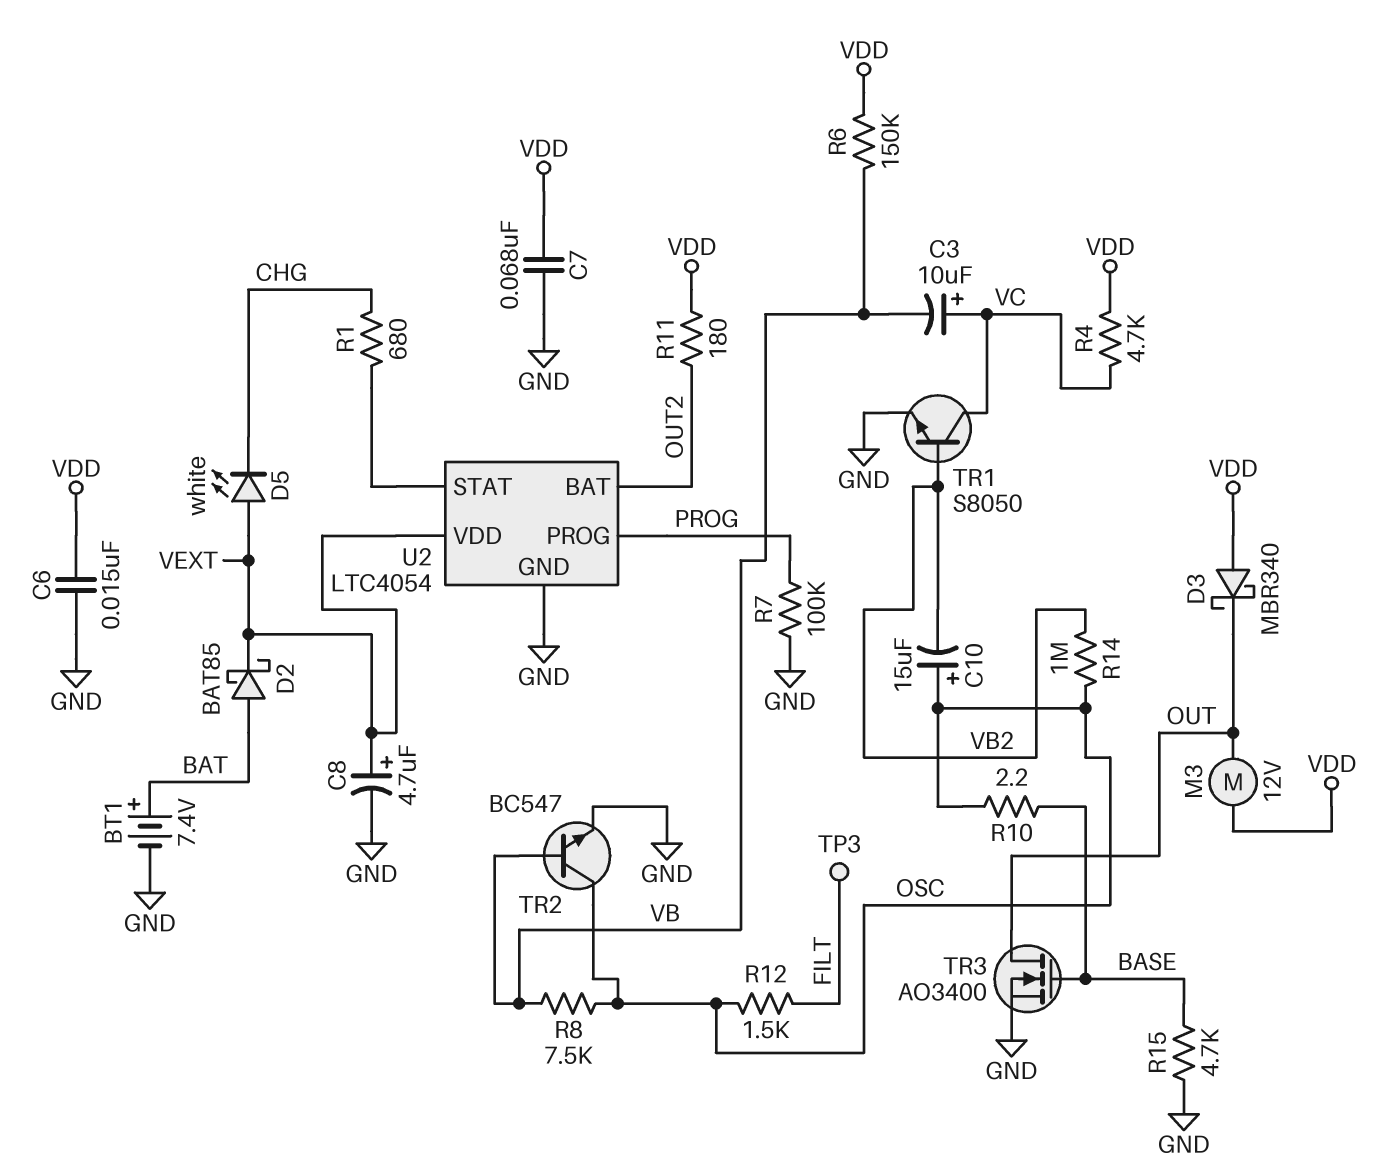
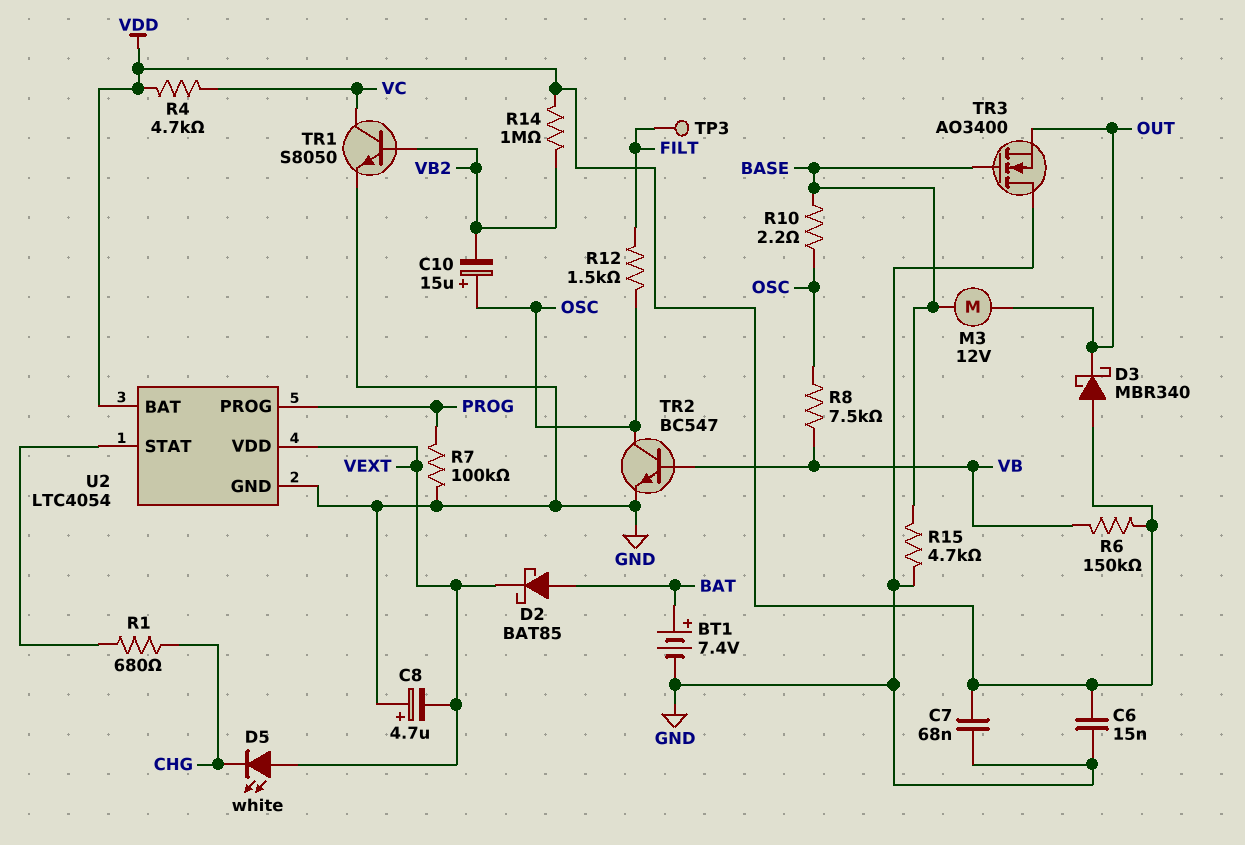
C3: 10uF (plus VC, minus VB) -> none
C8: 4.7uF (plus VEXT, minus GND) -> 4.7uF (plus GND, minus VEXT)
M3: motor 12V (OUT, VDD) -> motor 12V (BASE, OUT)
R11: 180 (OUT2, VDD) -> none
R14: 1M (OSC, VB2) -> 1M (VB2, VDD)
TR3: NMOS AO3400 (G BASE, D OUT, S GND) -> NMOS AO3400 (G BASE, D GND, S OUT)
U2 pin BAT: OUT2 -> VDD

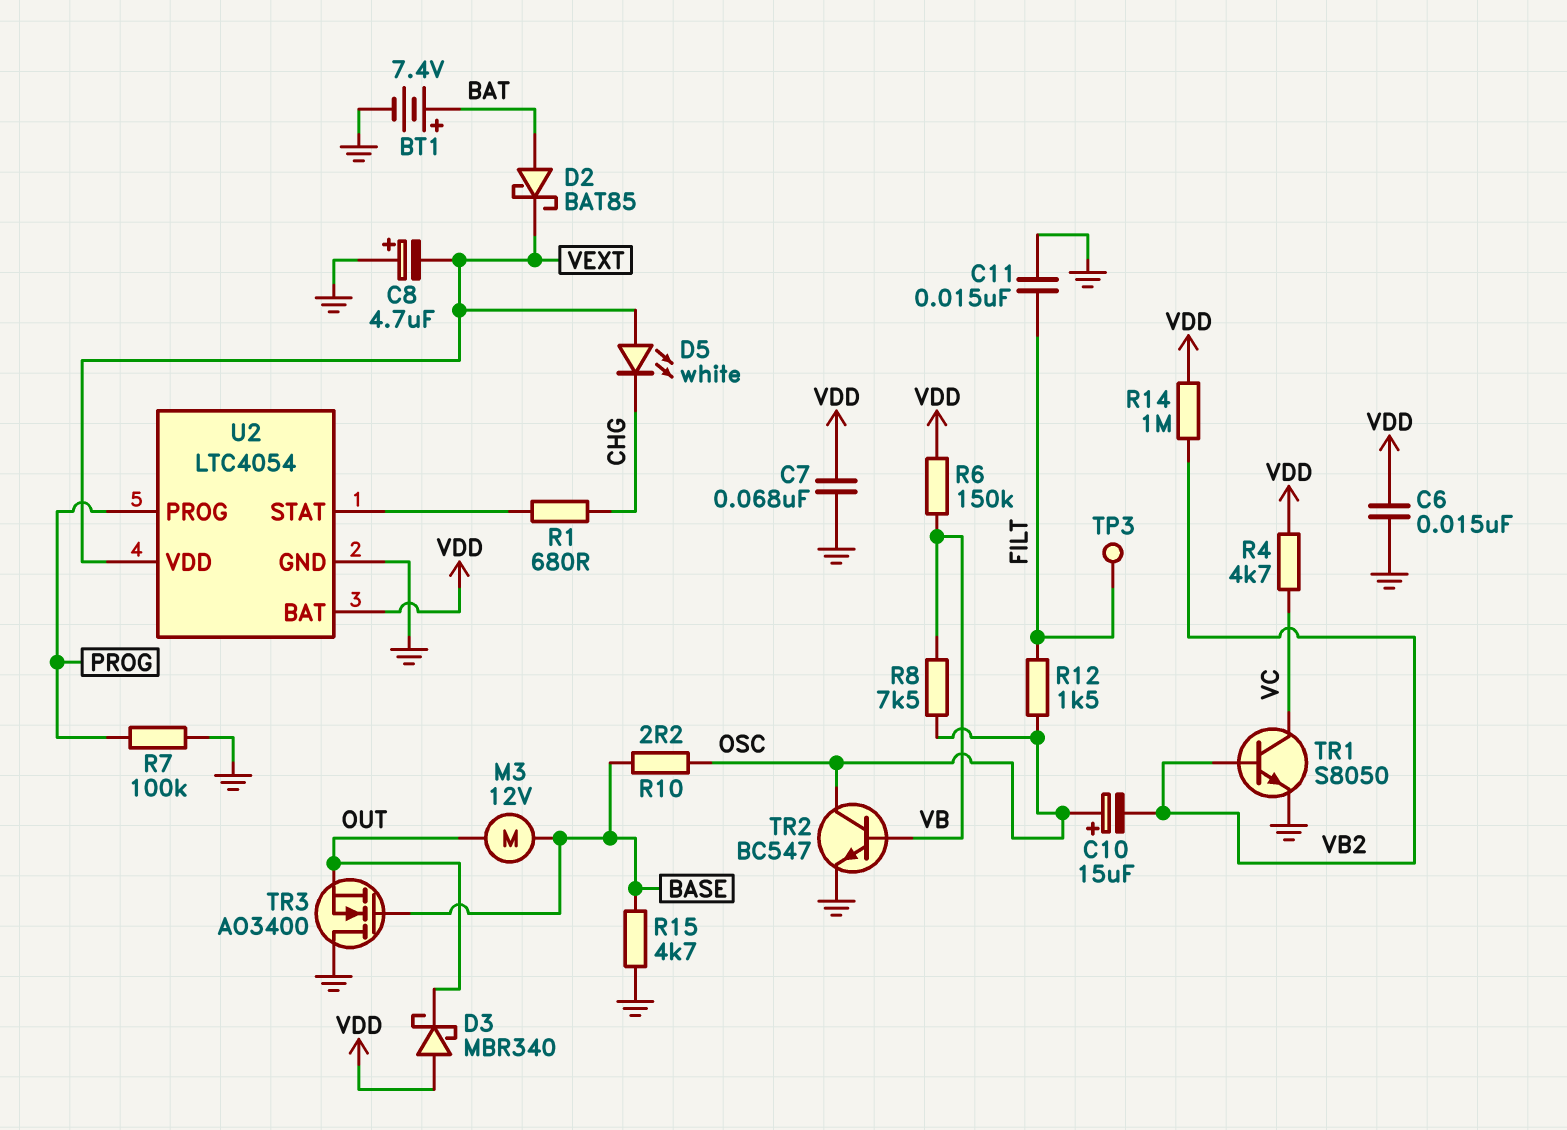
C11: none -> 15nF (FILT, GND)

